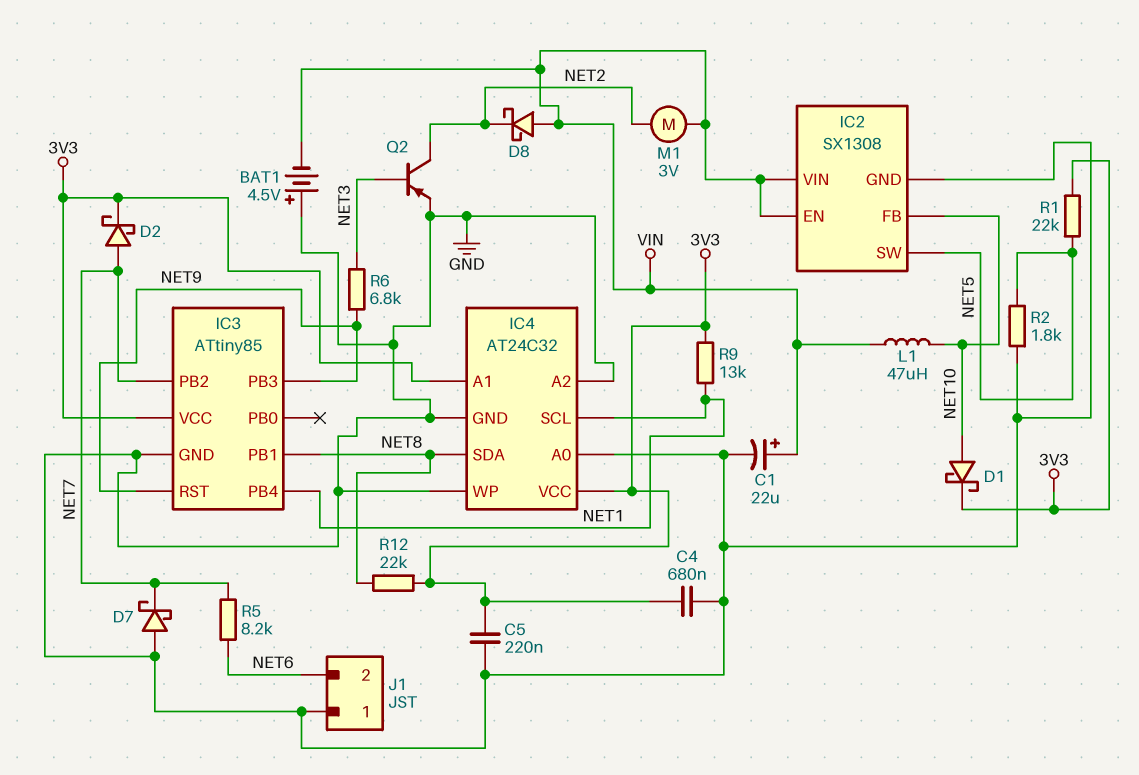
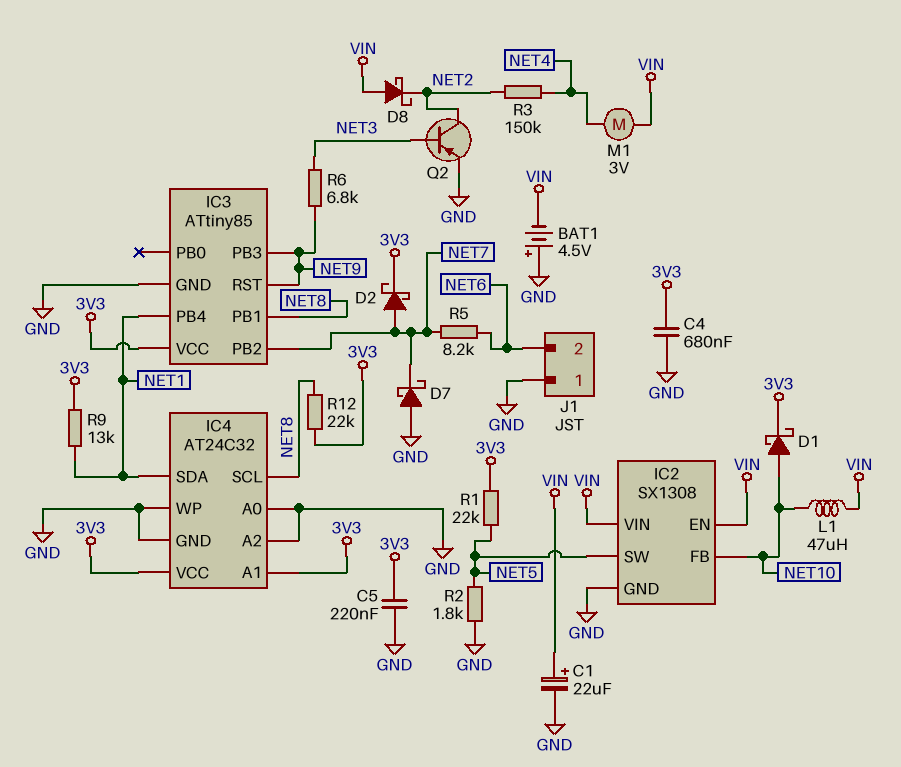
IC4 pin SCL: NET1 -> NET8
IC4 pin SDA: NET8 -> NET1
M1: motor 3V (NET2, VIN) -> motor 3V (NET4, VIN)
R3: none -> 150k (NET2, NET4)

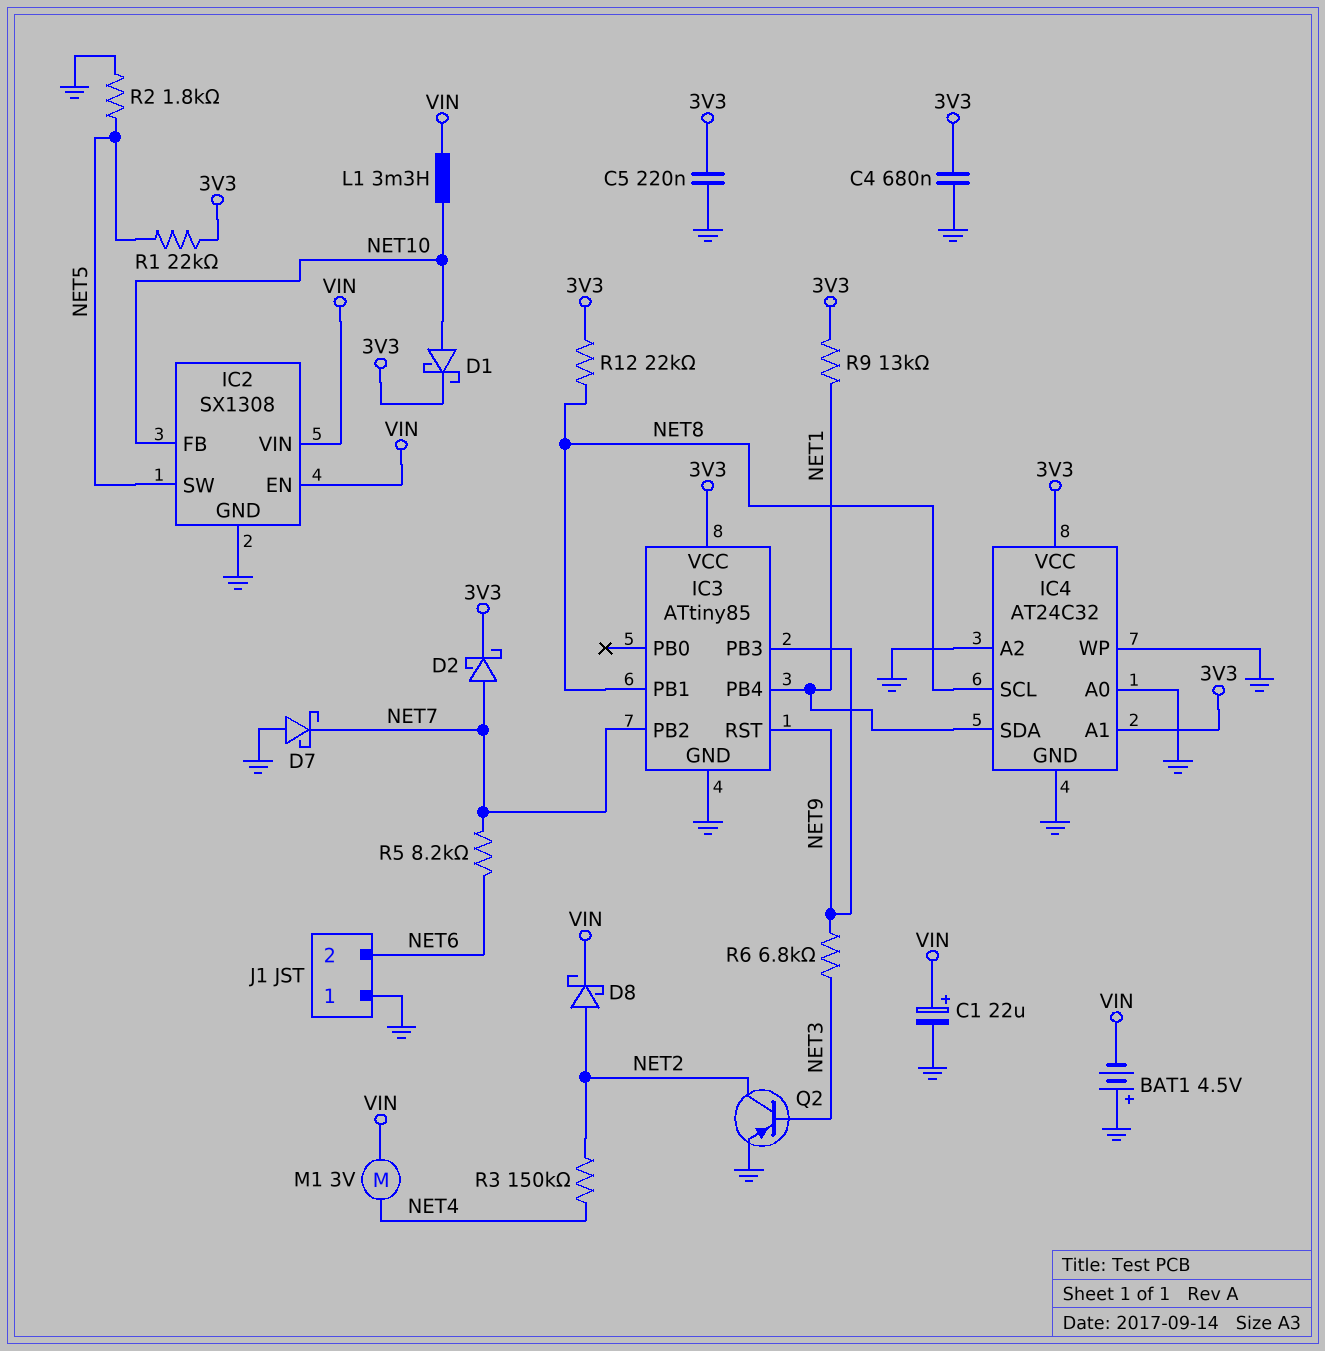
D8: schottky (A VIN, K NET2) -> schottky (A NET2, K VIN)
L1: 47uH (NET10, VIN) -> 3.3mH (NET10, VIN)

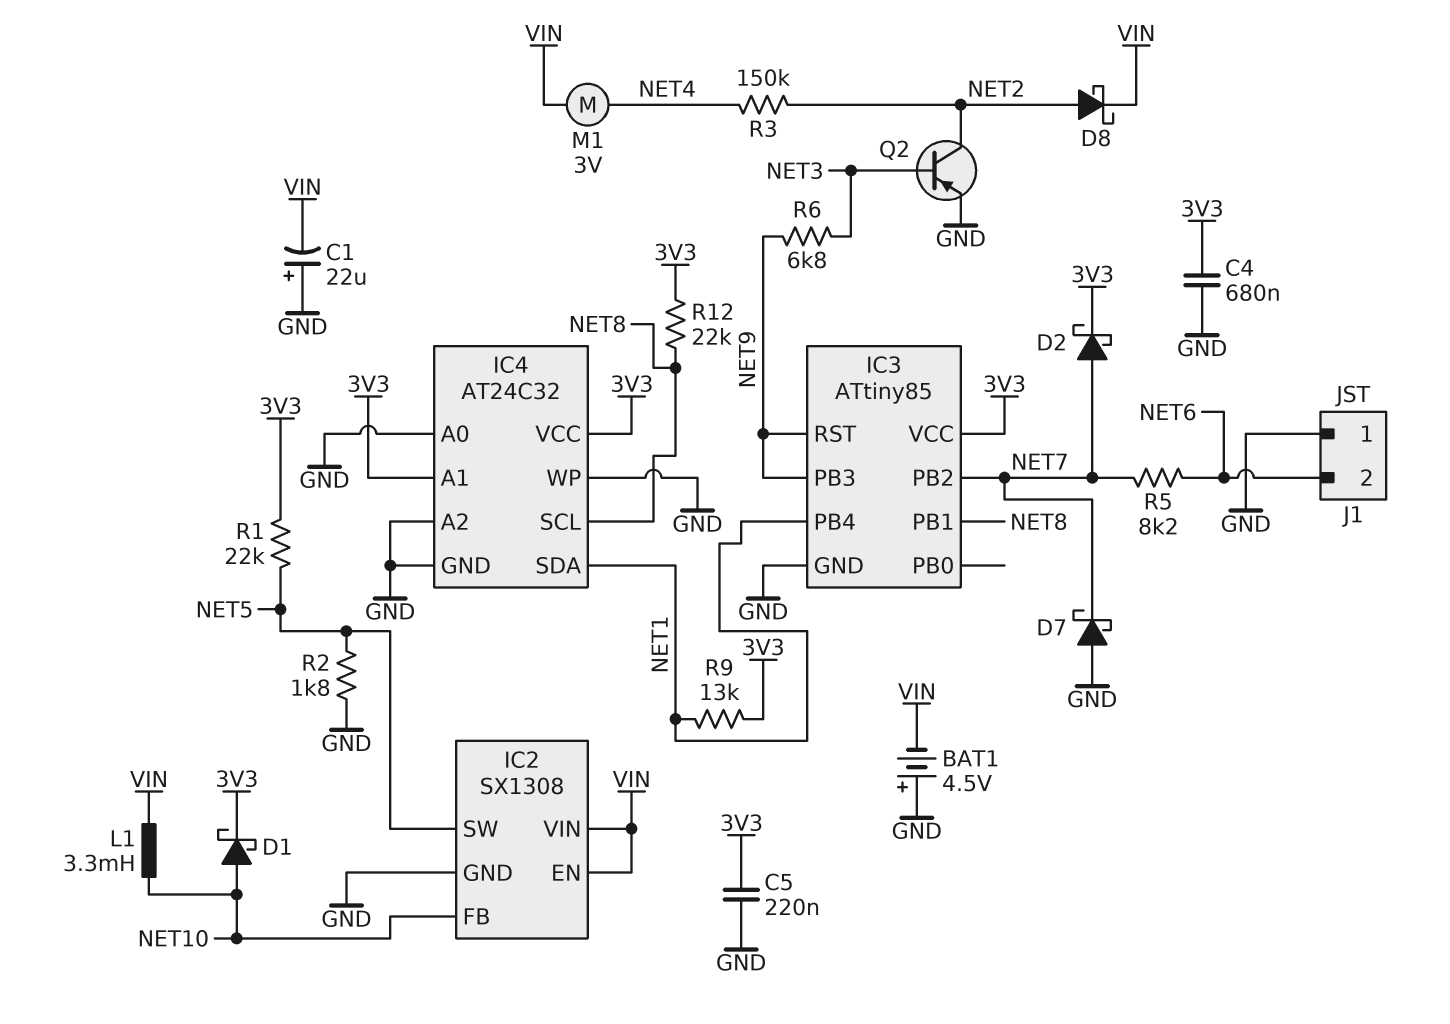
C1: 22uF (plus VIN, minus GND) -> 22uF (plus GND, minus VIN)

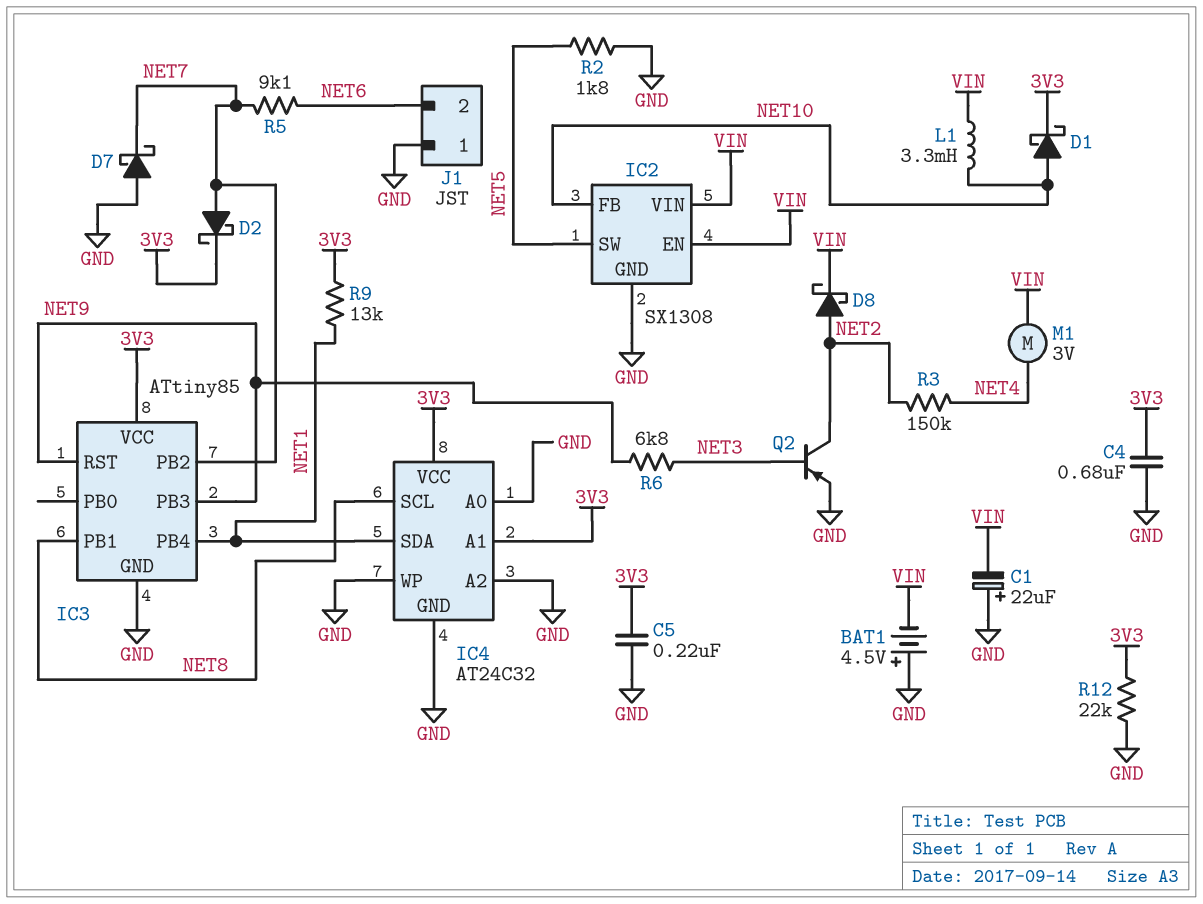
R1: 22k (3V3, NET5) -> none
R5: 8.2k (NET6, NET7) -> 9.1k (NET6, NET7)
R12: 22k (3V3, NET8) -> 22k (3V3, GND)

